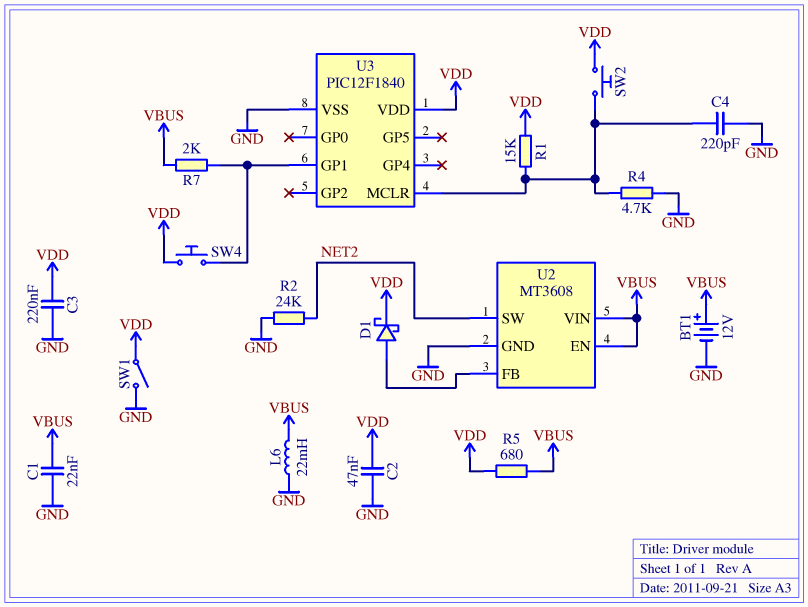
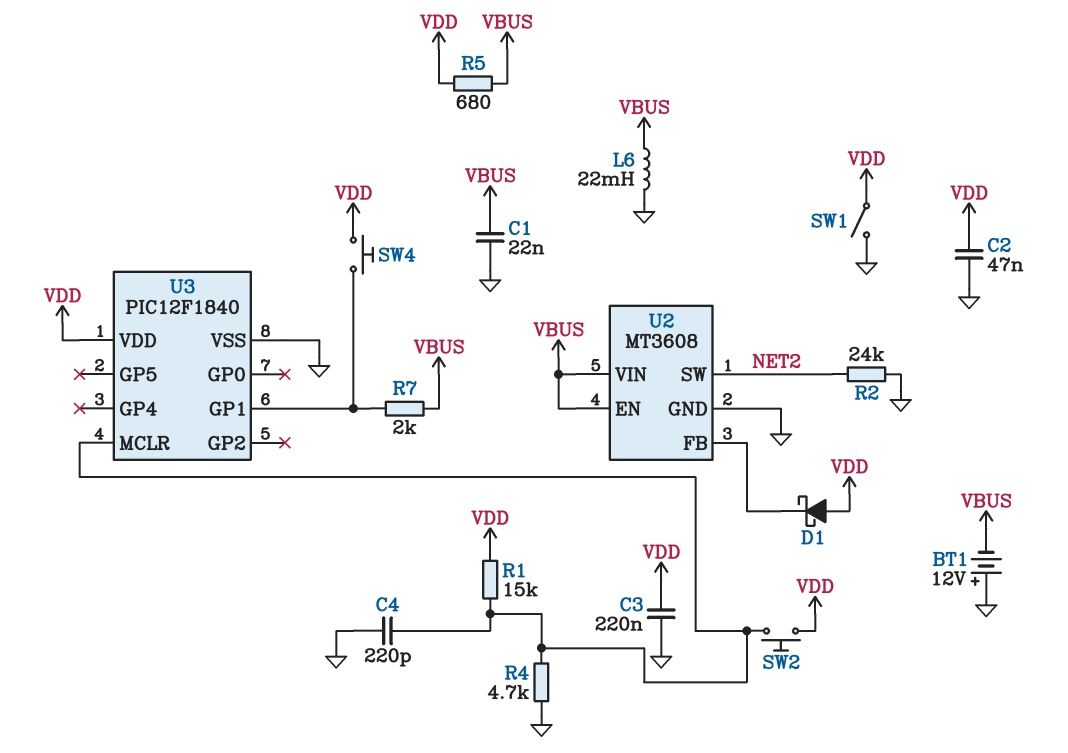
BT1: 12V (plus VBUS, minus GND) -> 12V (plus GND, minus VBUS)
D1: schottky (A U2/FB, K VDD) -> schottky (A VDD, K U2/FB)

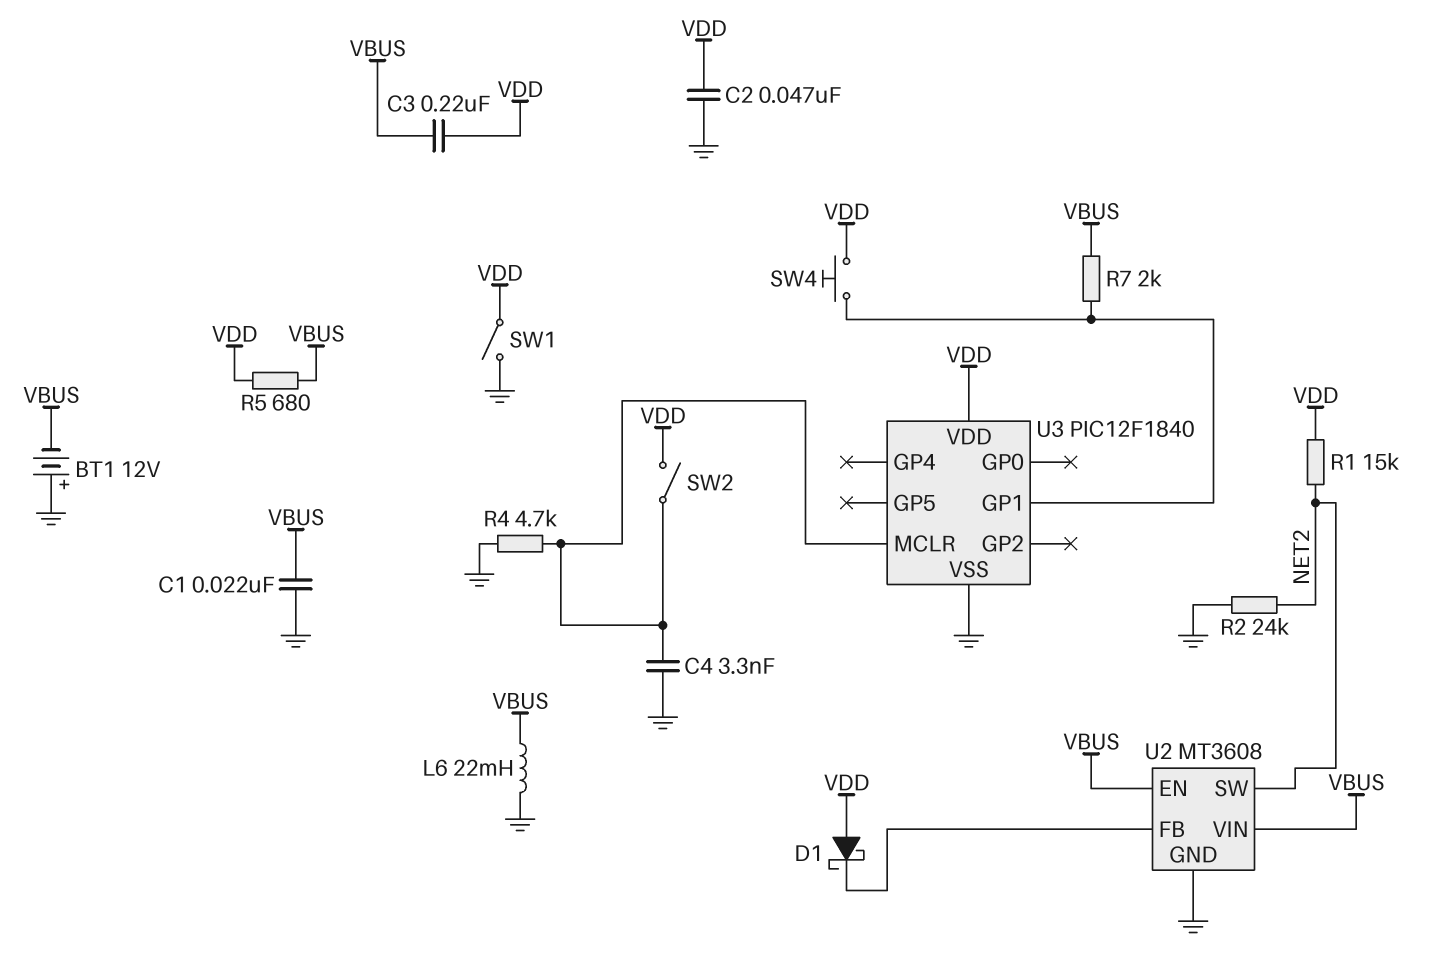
C3: 220nF (GND, VDD) -> 220nF (VBUS, VDD)
C4: 220pF (GND, U3/MCLR) -> 3.3nF (GND, U3/MCLR)
R1: 15k (U3/MCLR, VDD) -> 15k (NET2, VDD)
SW2: button (U3/MCLR, VDD) -> switch (U3/MCLR, VDD)

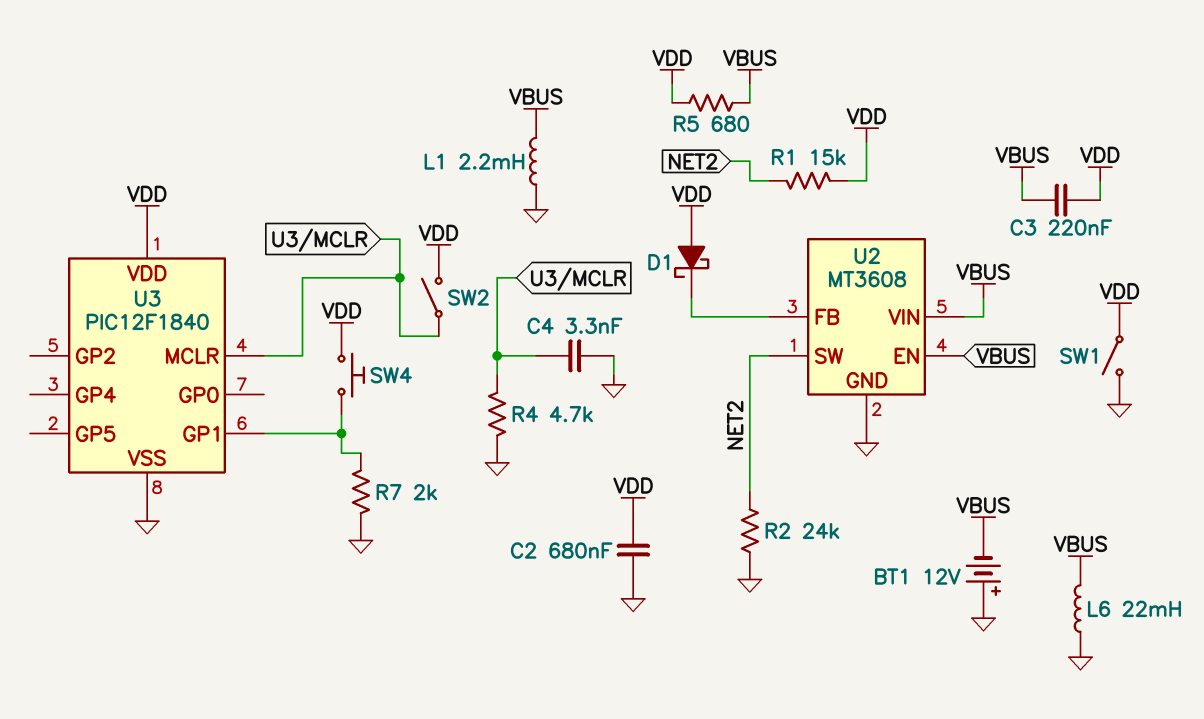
C1: 22nF (GND, VBUS) -> none
C2: 47nF (GND, VDD) -> 680nF (GND, VDD)
L1: none -> 2.2mH (GND, VBUS)
R7: 2k (U3/GP1, VBUS) -> 2k (GND, U3/GP1)

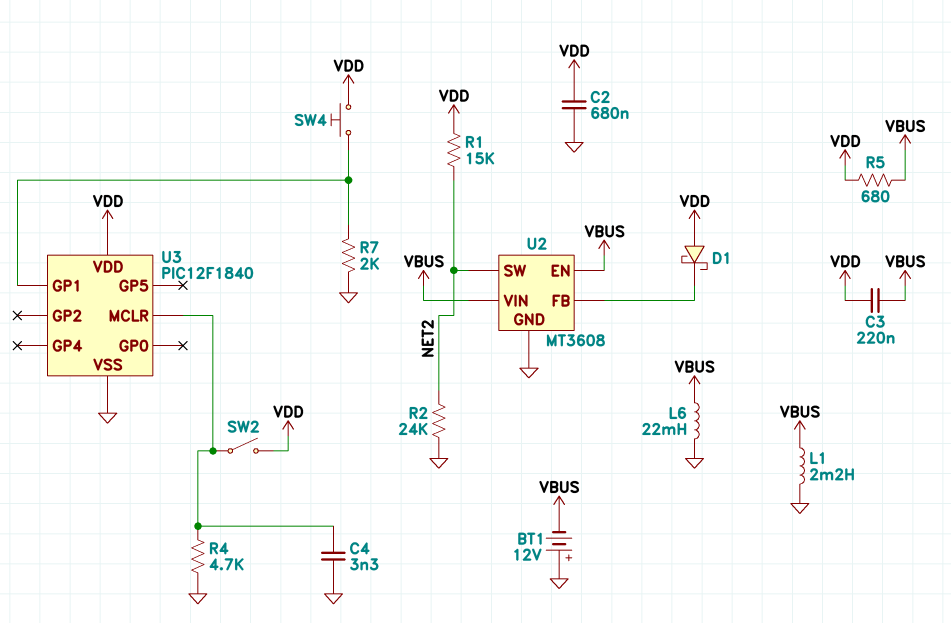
SW1: switch (GND, VDD) -> none

